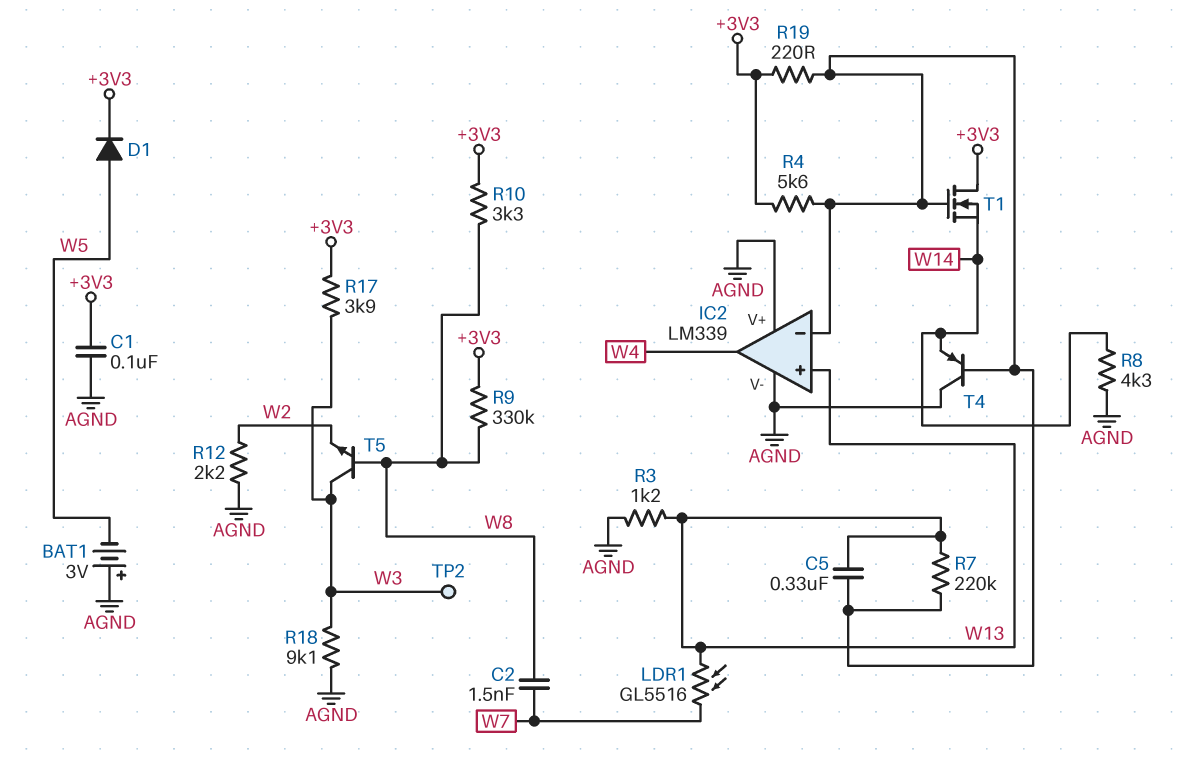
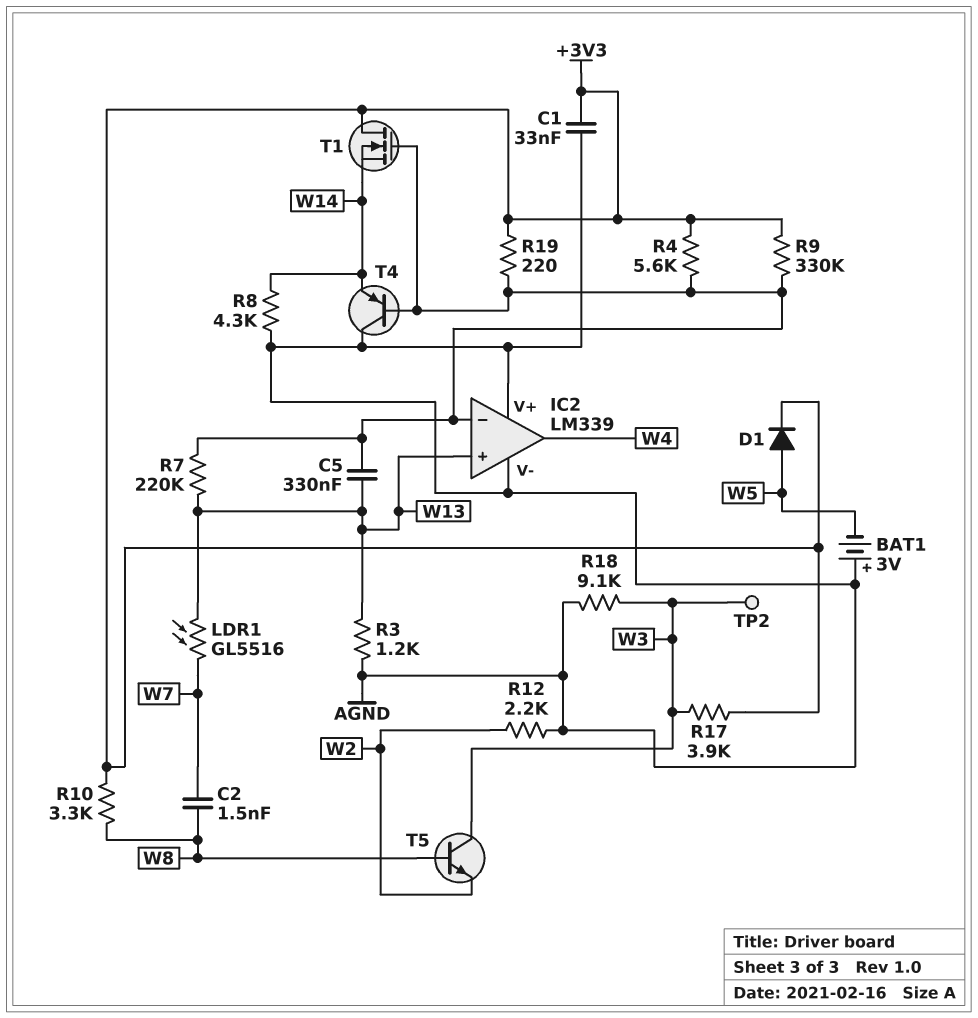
C1: 100nF (+3V3, AGND) -> 33nF (+3V3, AGND)
R9: 330k (+3V3, W8) -> 330k (+3V3, IC2/in-)

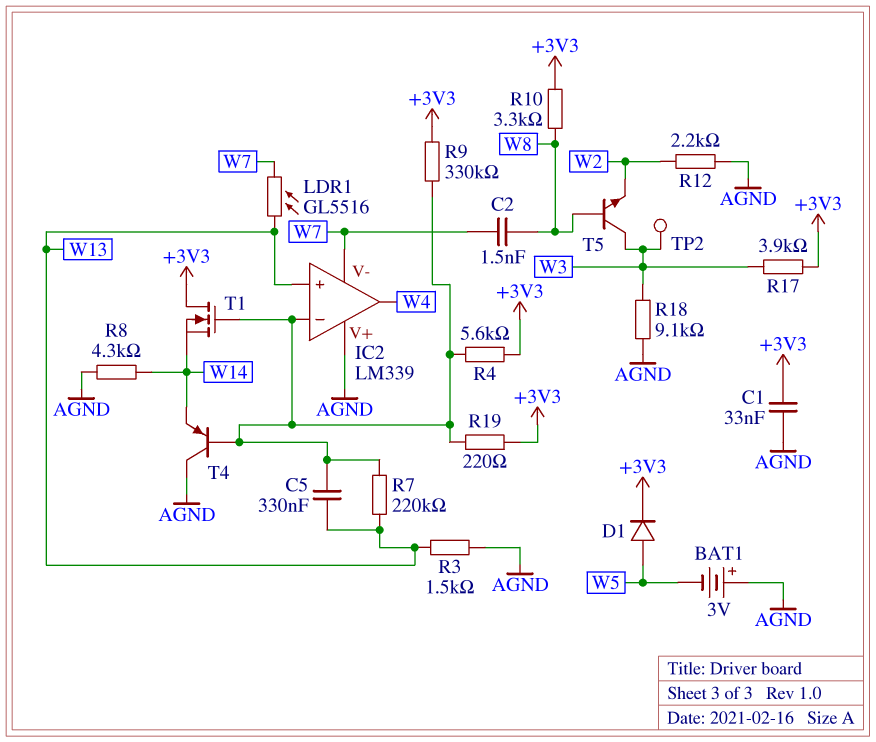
IC2 pin V-: AGND -> W7
R3: 1.2k (AGND, W13) -> 1.5k (AGND, W13)

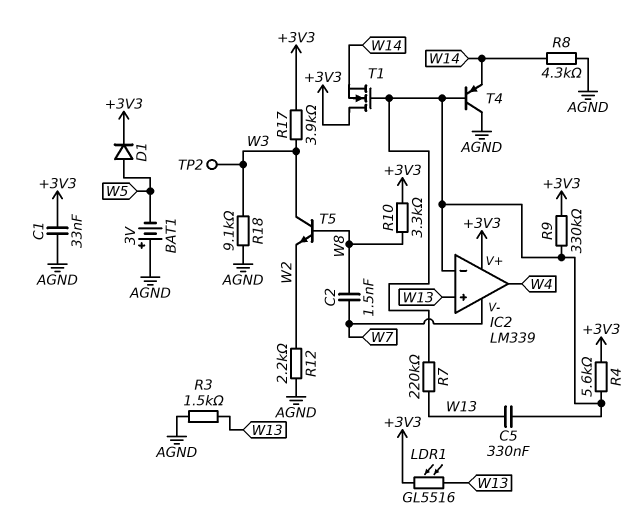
IC2 pin V+: AGND -> +3V3
LDR1: GL5516 (W7, W13) -> GL5516 (+3V3, W13)
R19: 220 (+3V3, IC2/in-) -> none

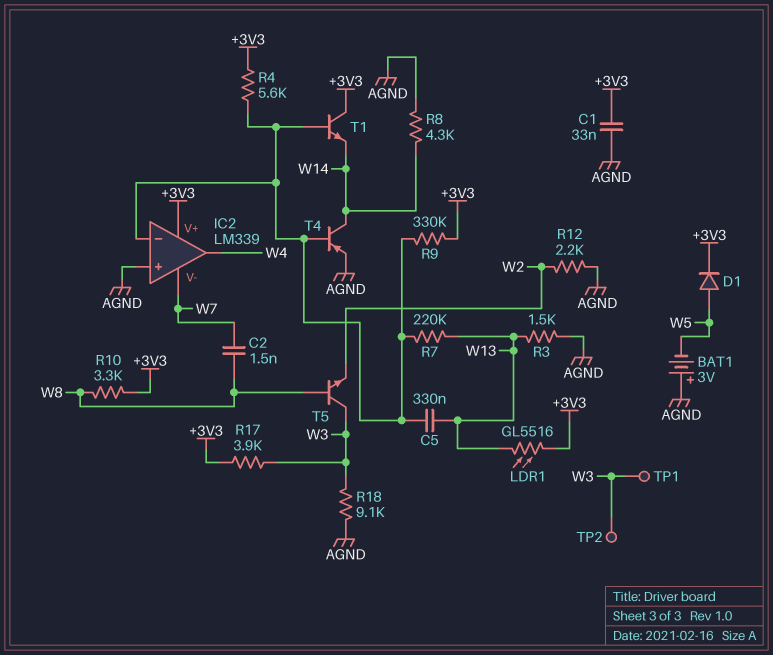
IC2 pin in+: W13 -> AGND
T1: NMOS (G IC2/in-, D +3V3, S W14) -> NPN (B IC2/in-, C +3V3, E W14)
T4: PNP (B IC2/in-, C AGND, E W14) -> PNP (B IC2/in-, C W14, E AGND)
TP1: none -> test point (W3)

